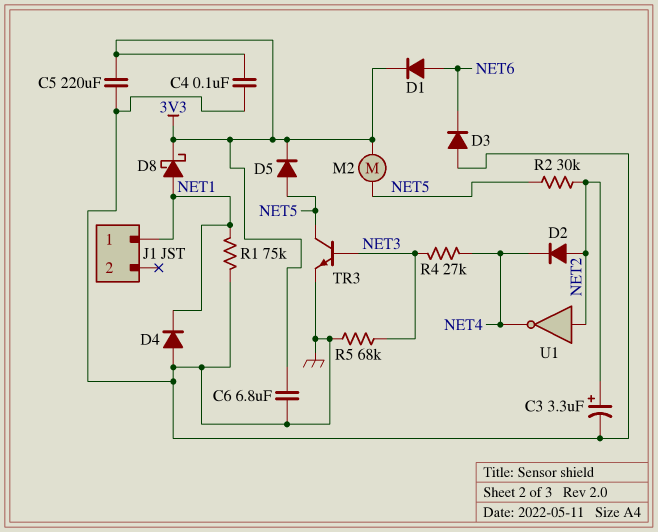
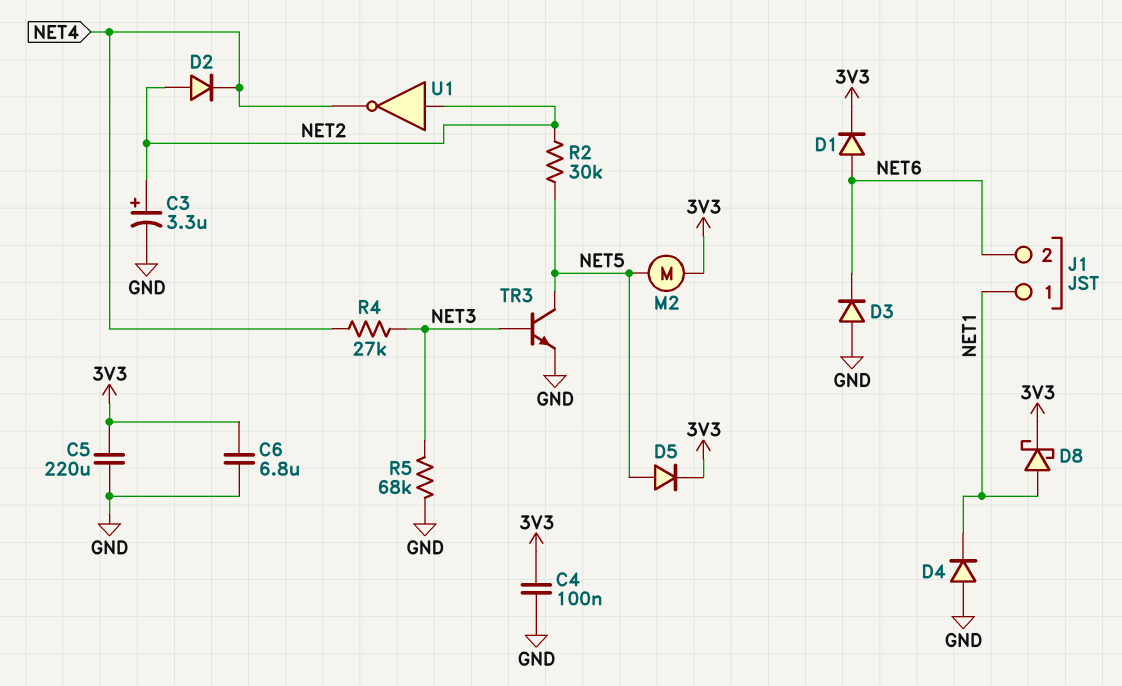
J1 pin 2: none -> NET6
R1: 75k (GND, NET1) -> none

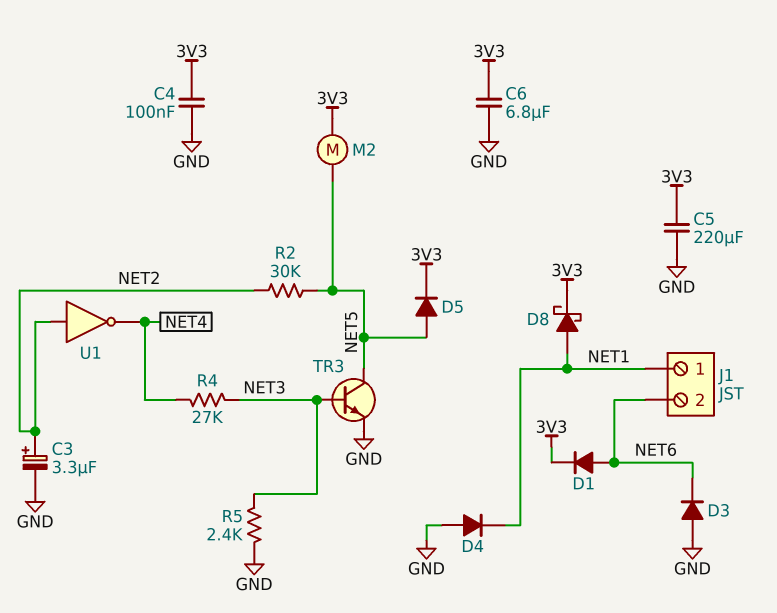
D2: diode (A NET2, K NET4) -> none
R5: 68k (GND, NET3) -> 2.4k (GND, NET3)

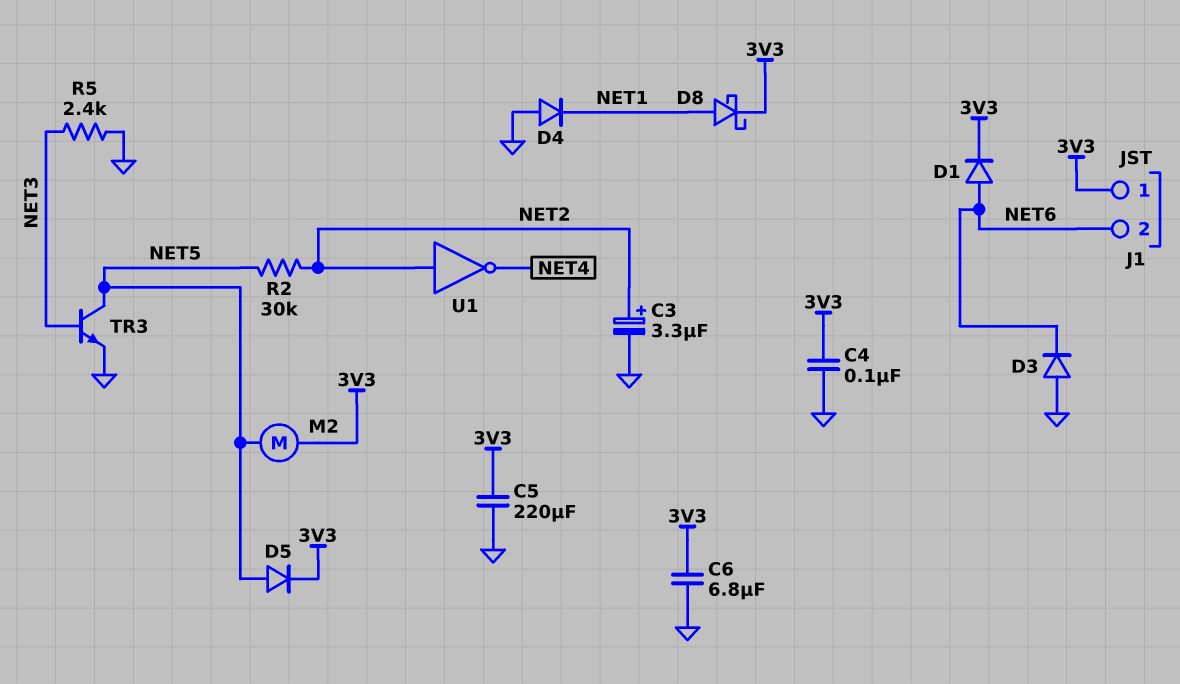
J1 pin 1: NET1 -> 3V3
R4: 27k (NET3, NET4) -> none

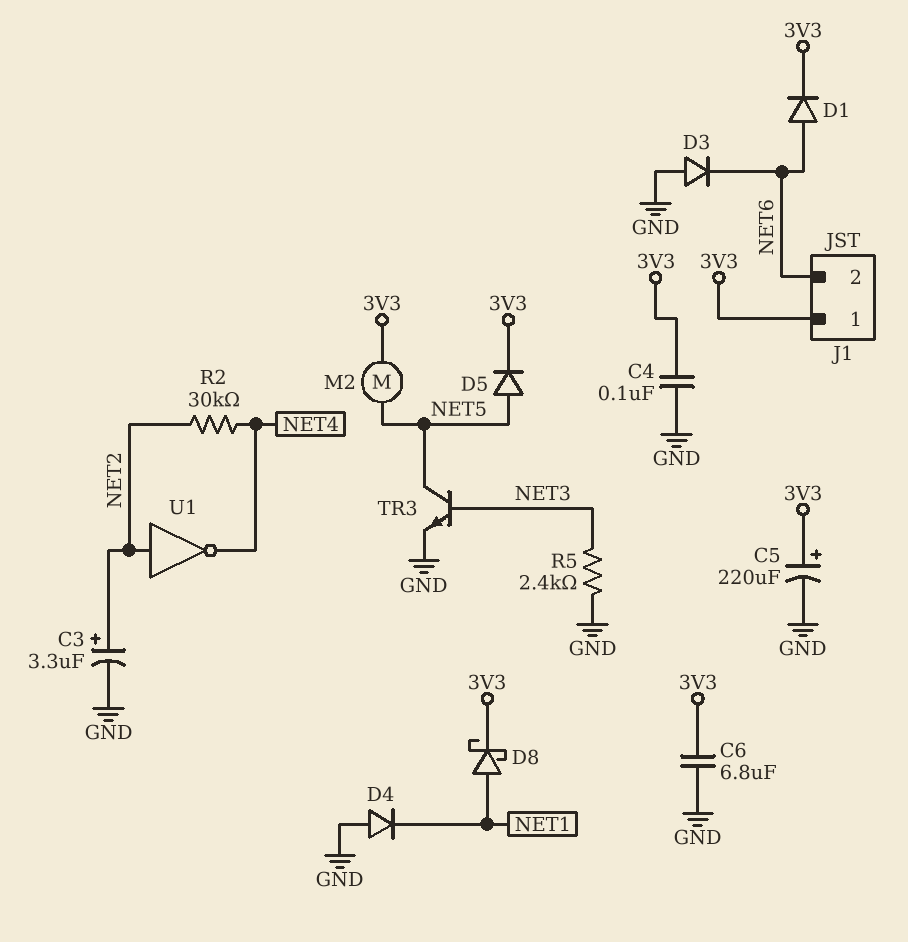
C5: 220uF (3V3, GND) -> 220uF (plus 3V3, minus GND)
R2: 30k (NET2, NET5) -> 30k (NET2, NET4)

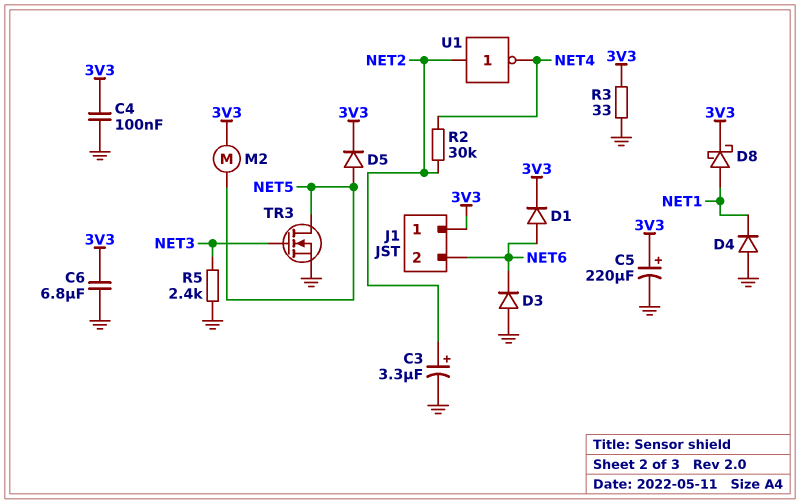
R3: none -> 33 (3V3, GND)
TR3: NPN (B NET3, C NET5, E GND) -> NMOS (G NET3, D NET5, S GND)

